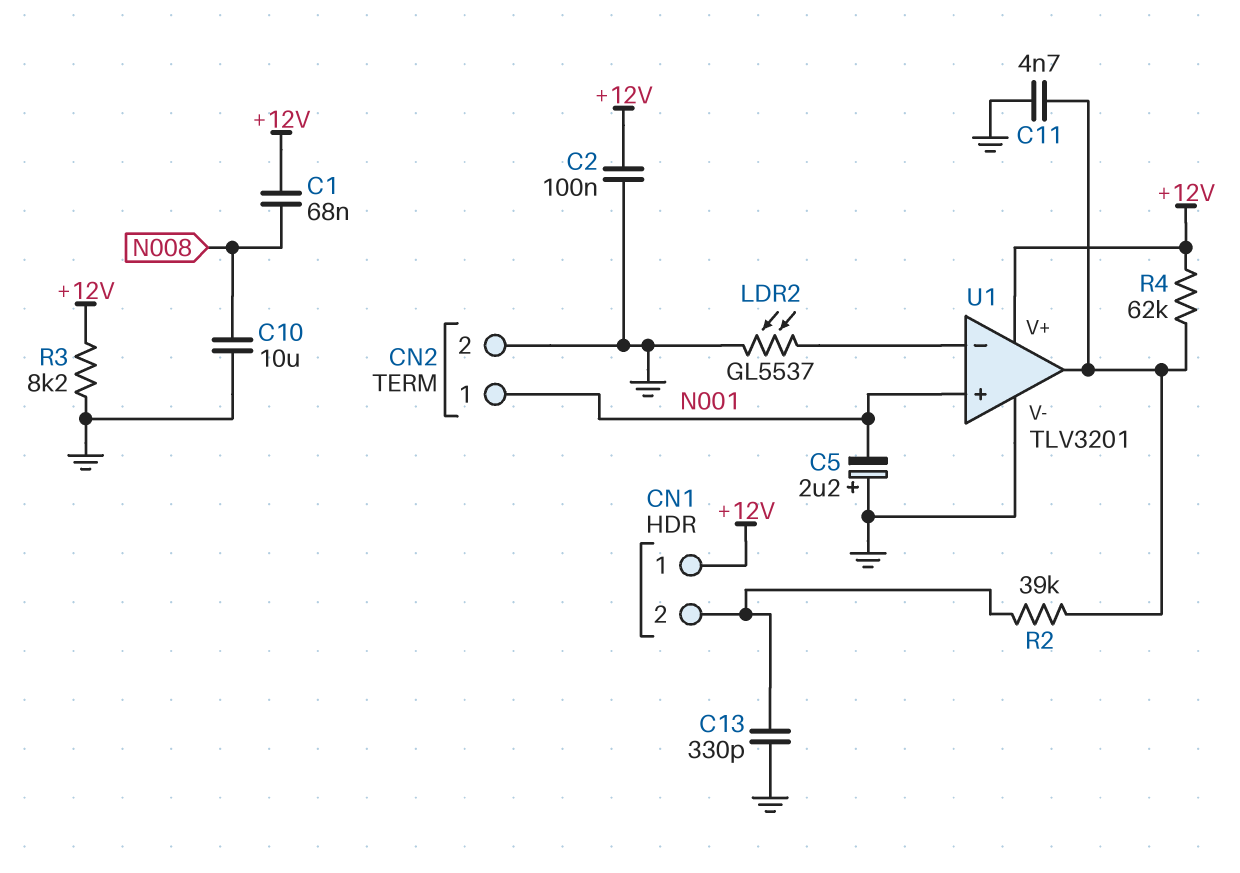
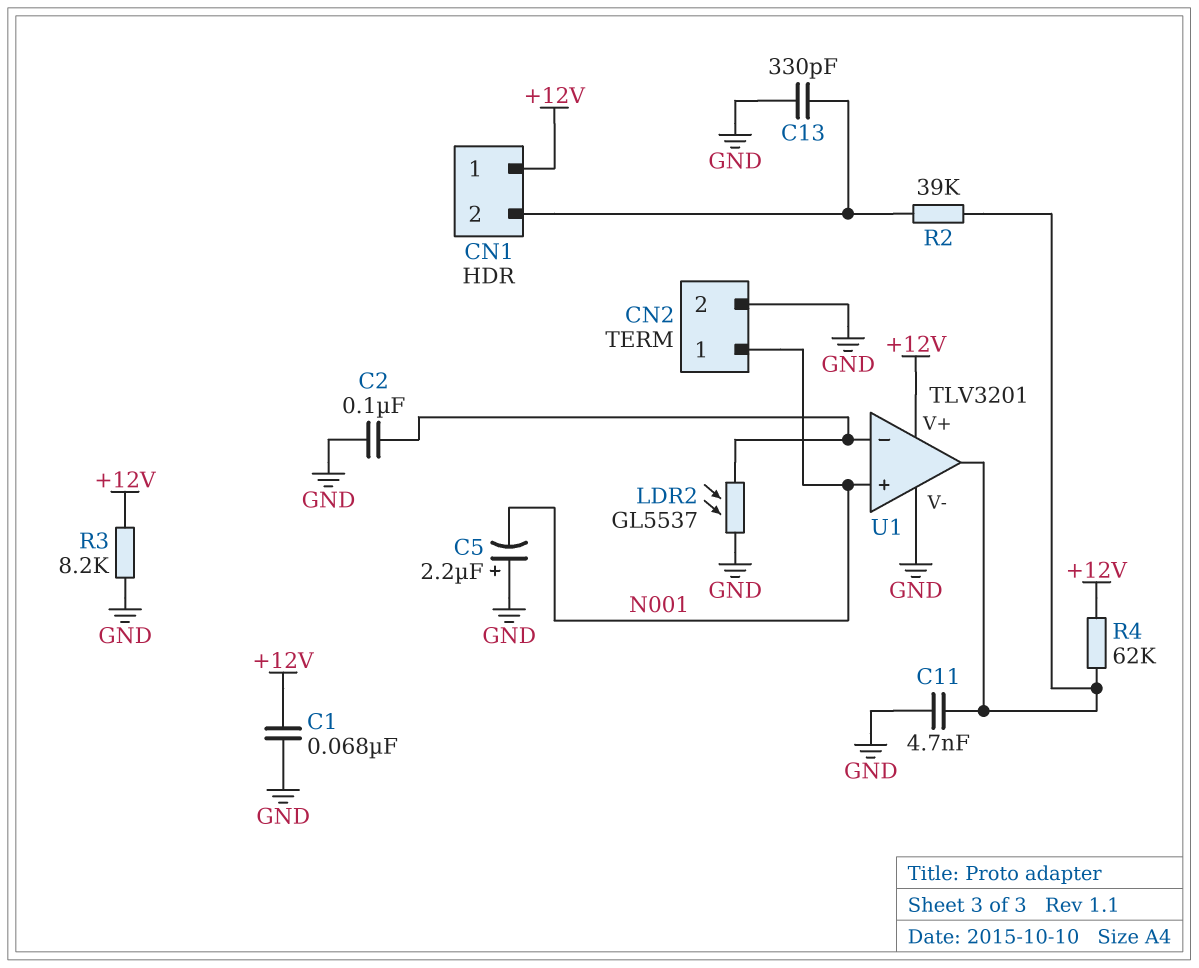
C1: 68nF (+12V, N008) -> 68nF (+12V, GND)
C2: 100nF (+12V, GND) -> 100nF (GND, U1/in-)
C10: 10uF (GND, N008) -> none

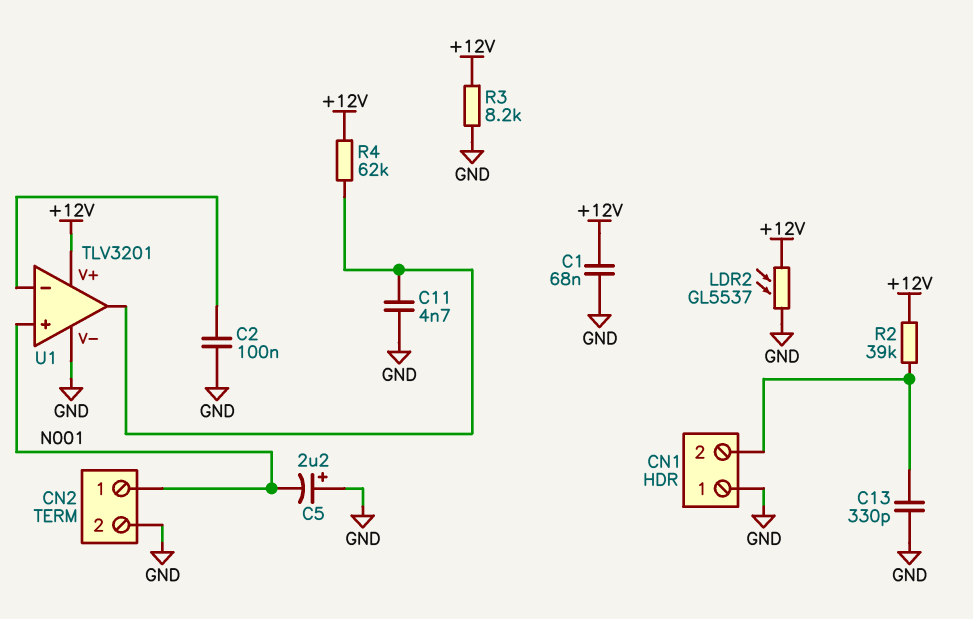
CN1 pin 1: +12V -> GND
LDR2: GL5537 (GND, U1/in-) -> GL5537 (+12V, GND)
R2: 39k (CN1/2, U1/out) -> 39k (+12V, CN1/2)

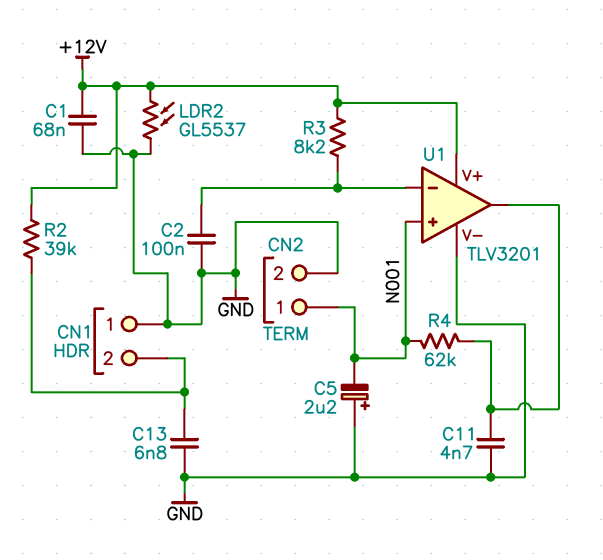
C13: 330pF (CN1/2, GND) -> 6.8nF (CN1/2, GND)
R3: 8.2k (+12V, GND) -> 8.2k (+12V, U1/in-)
R4: 62k (+12V, U1/out) -> 62k (N001, U1/out)

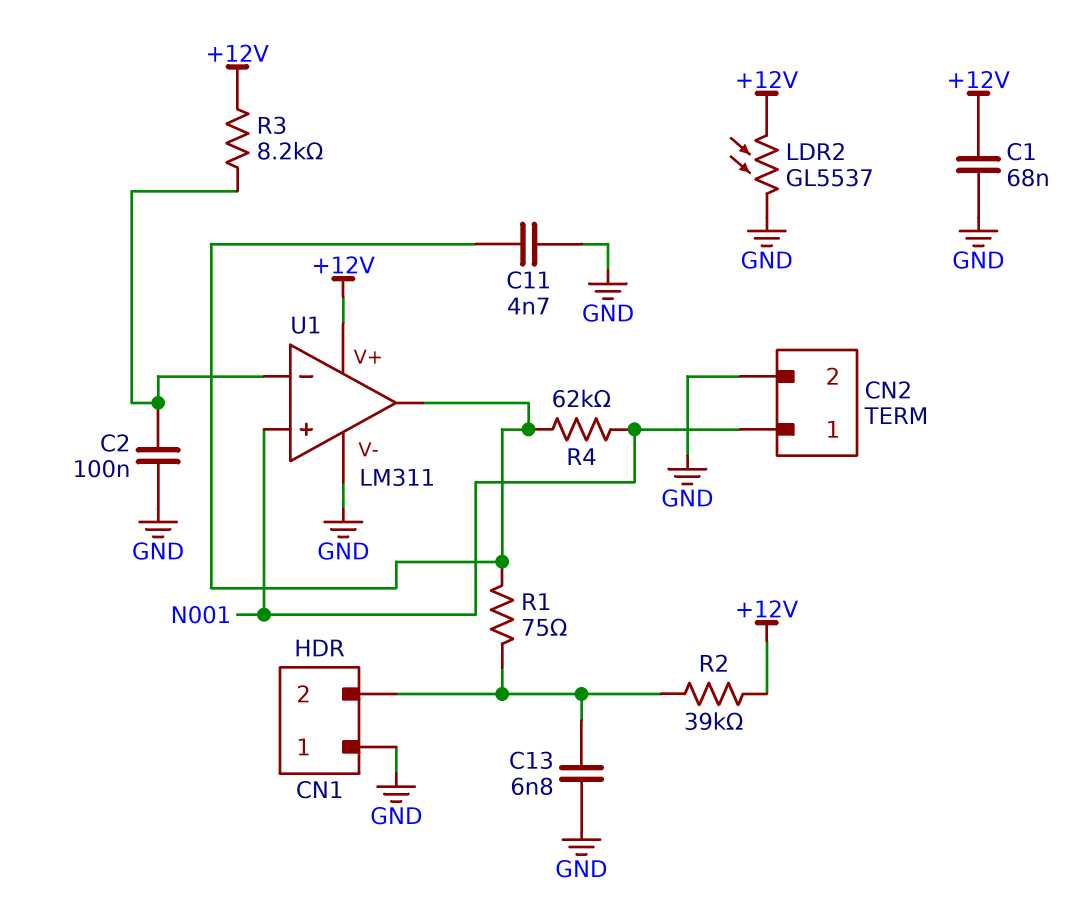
C5: 2.2uF (plus GND, minus N001) -> none
R1: none -> 75 (CN1/2, U1/out)
U1: TLV3201 -> LM311

